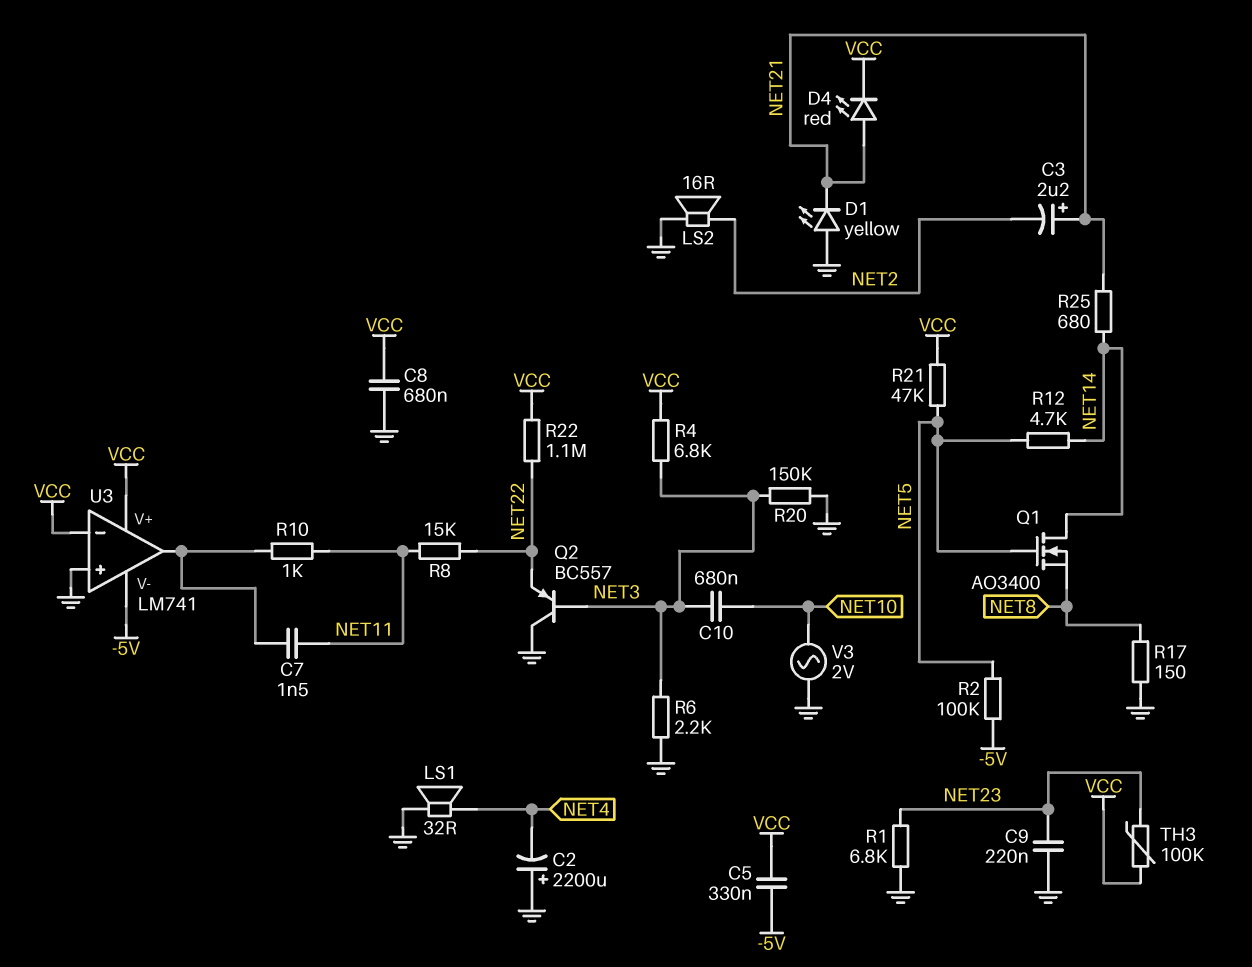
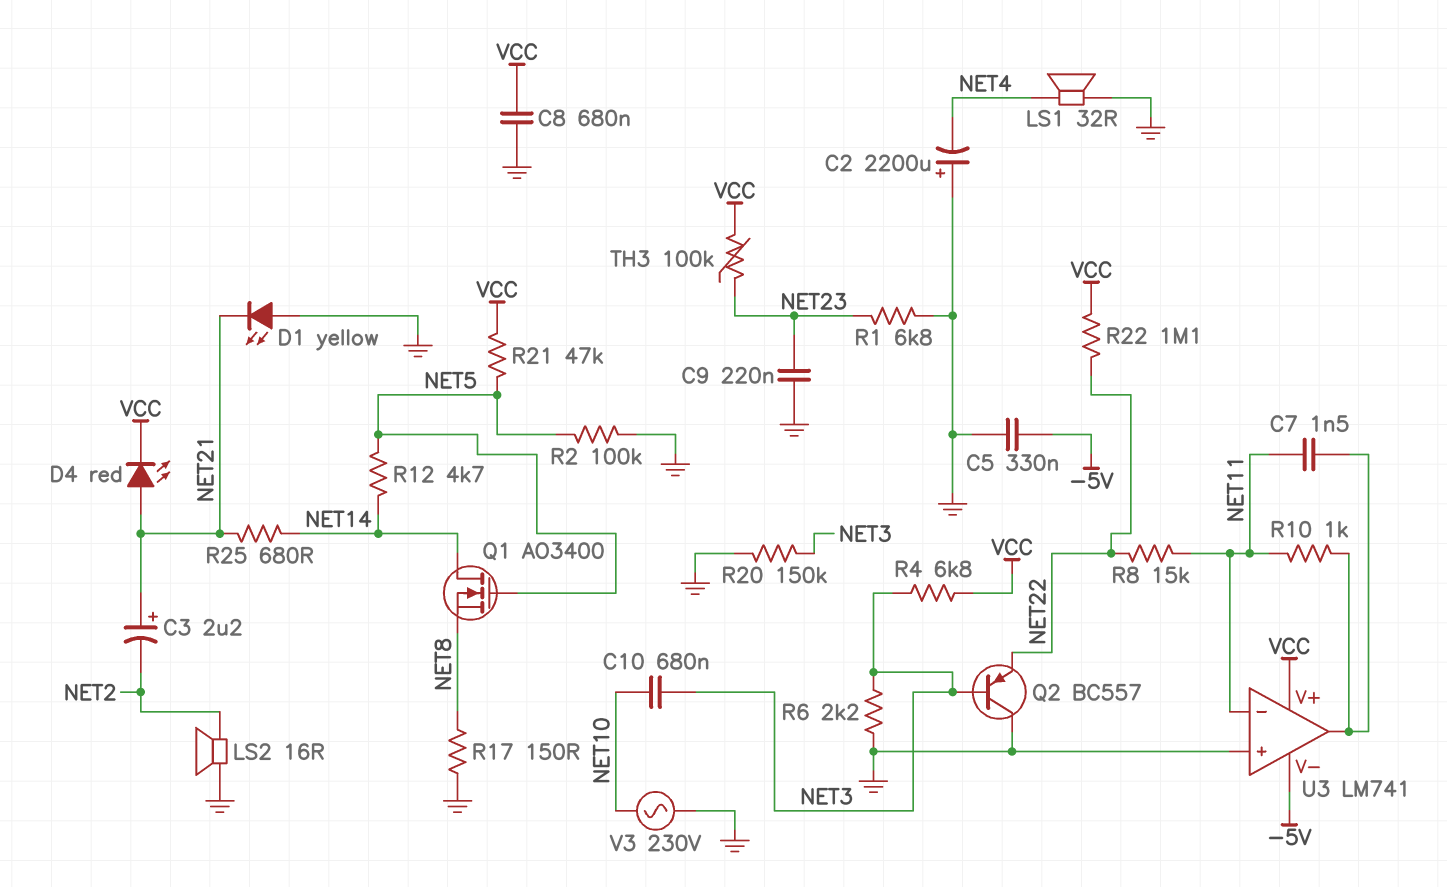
C5: 330nF (-5V, VCC) -> 330nF (-5V, GND)
R2: 100k (-5V, NET5) -> 100k (GND, NET5)
U3 pin in-: VCC -> NET11
V3: AC 2V (GND, NET10) -> AC 230V (GND, NET10)

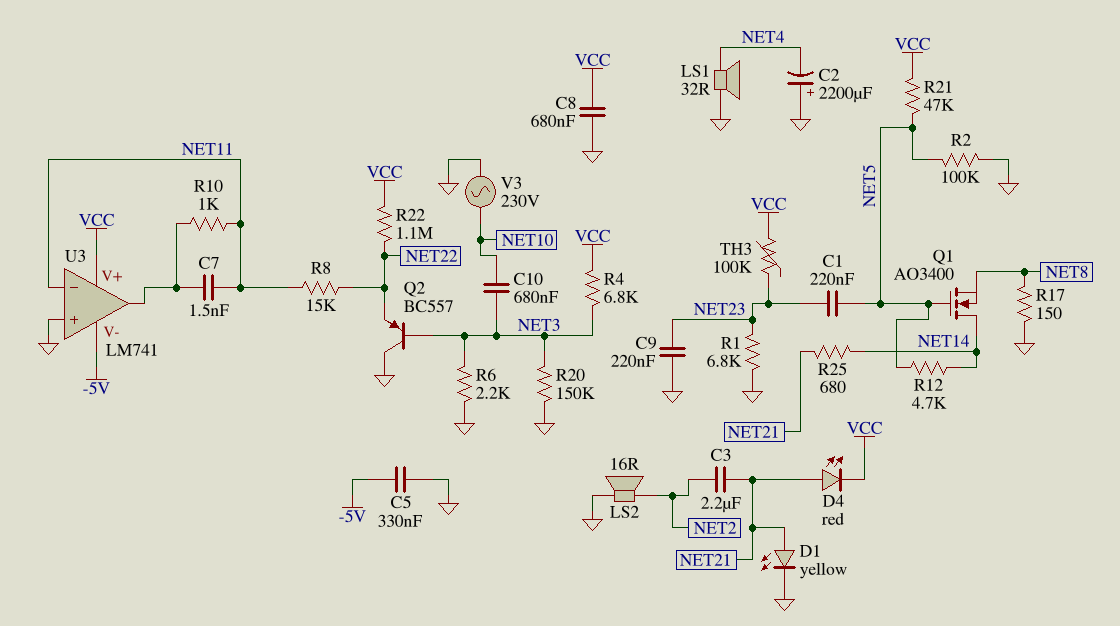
C1: none -> 220nF (NET5, NET23)
C3: 2.2uF (plus NET21, minus NET2) -> 2.2uF (NET2, NET21)
D1: LED yellow (A GND, K NET21) -> LED yellow (A NET21, K GND)

